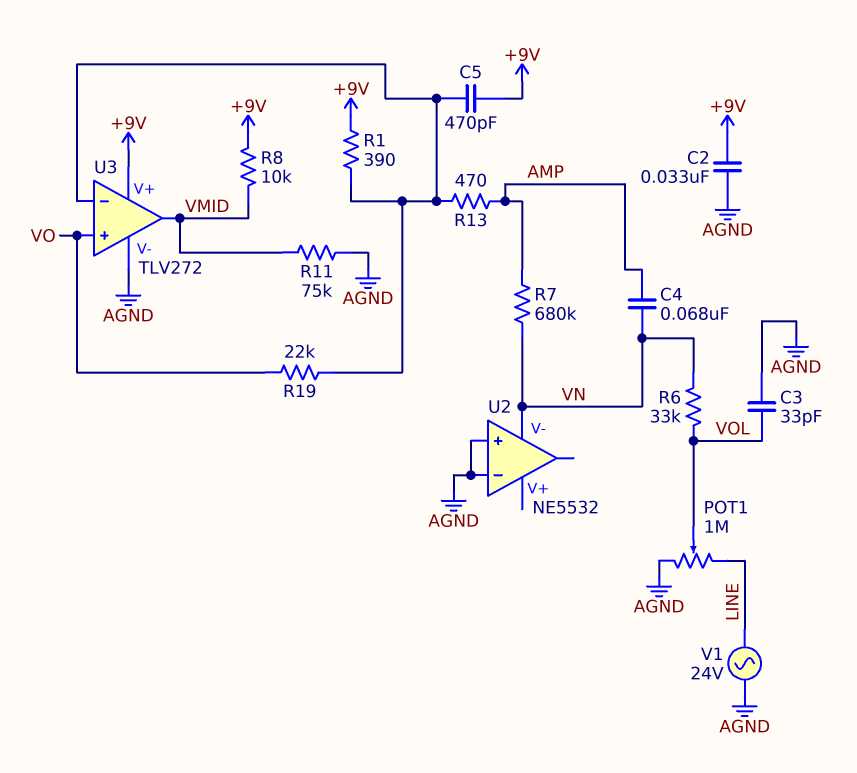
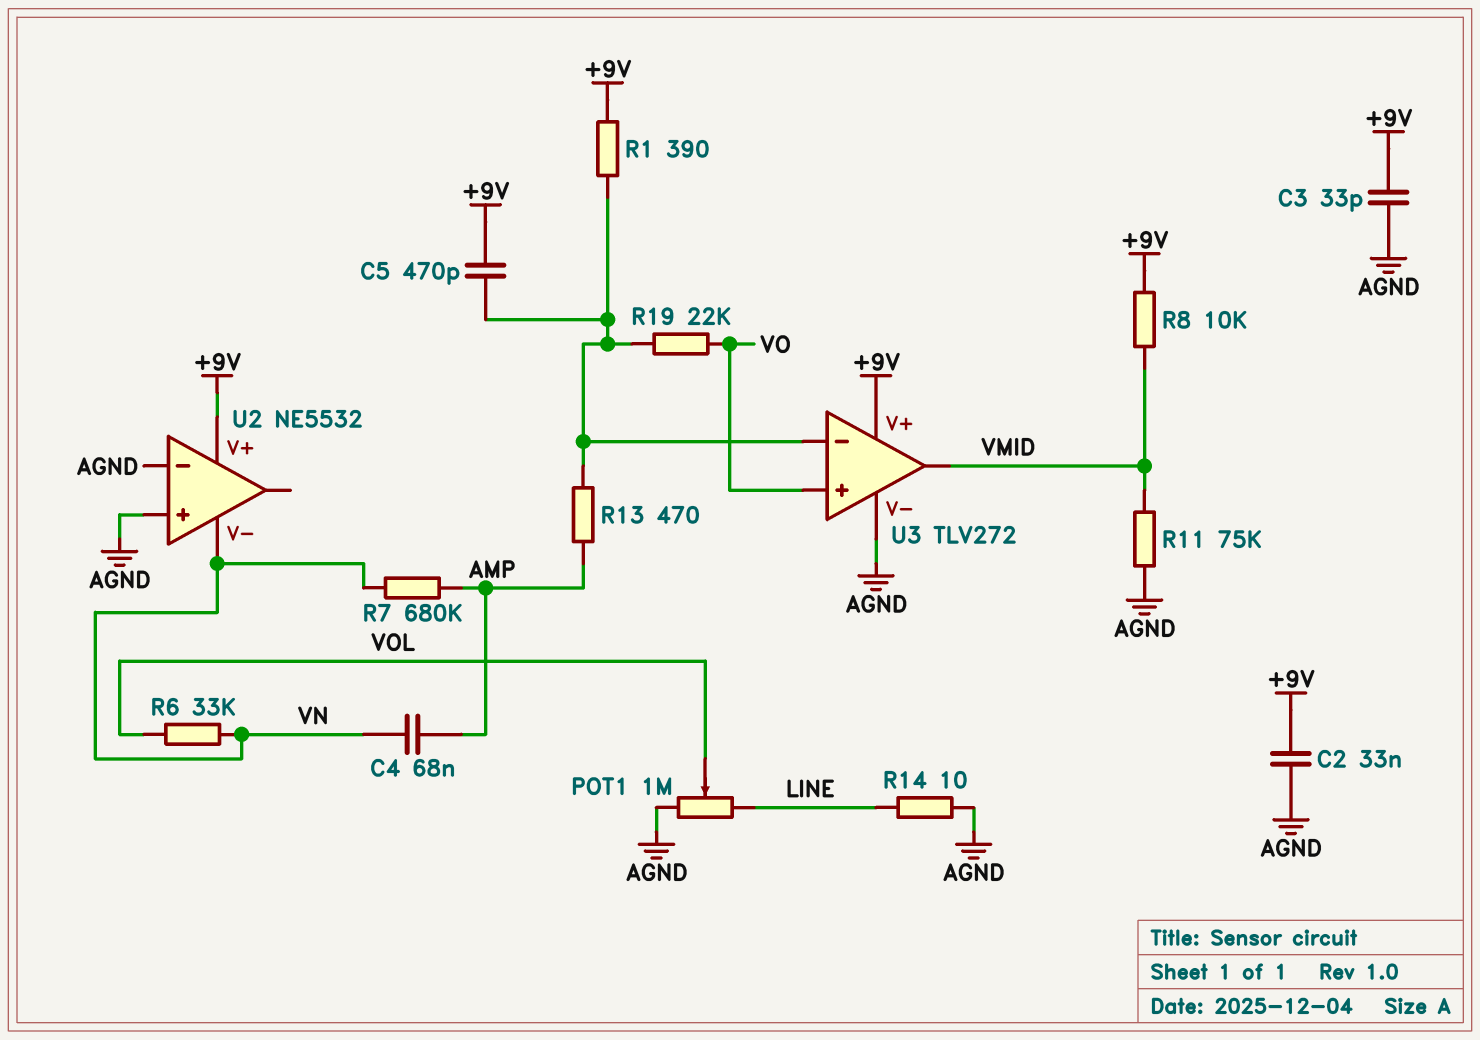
C3: 33pF (AGND, VOL) -> 33pF (+9V, AGND)
R14: none -> 10 (AGND, LINE)
U2 pin V+: none -> +9V
V1: AC 24V (AGND, LINE) -> none

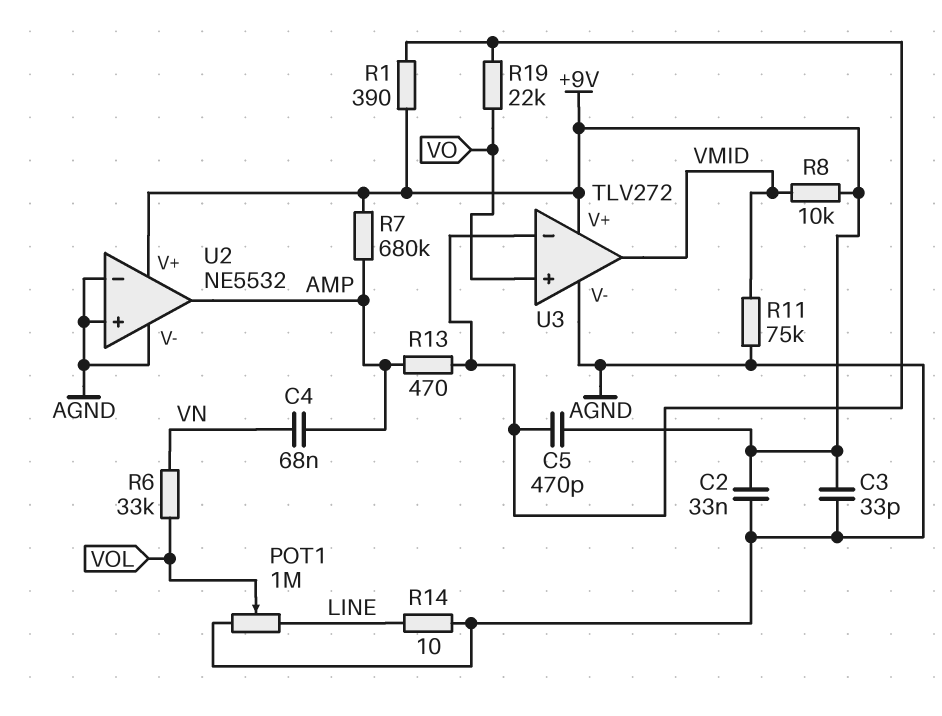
R7: 680k (AMP, VN) -> 680k (+9V, AMP)
U2 pin V-: VN -> AGND
U2 pin out: none -> AMP

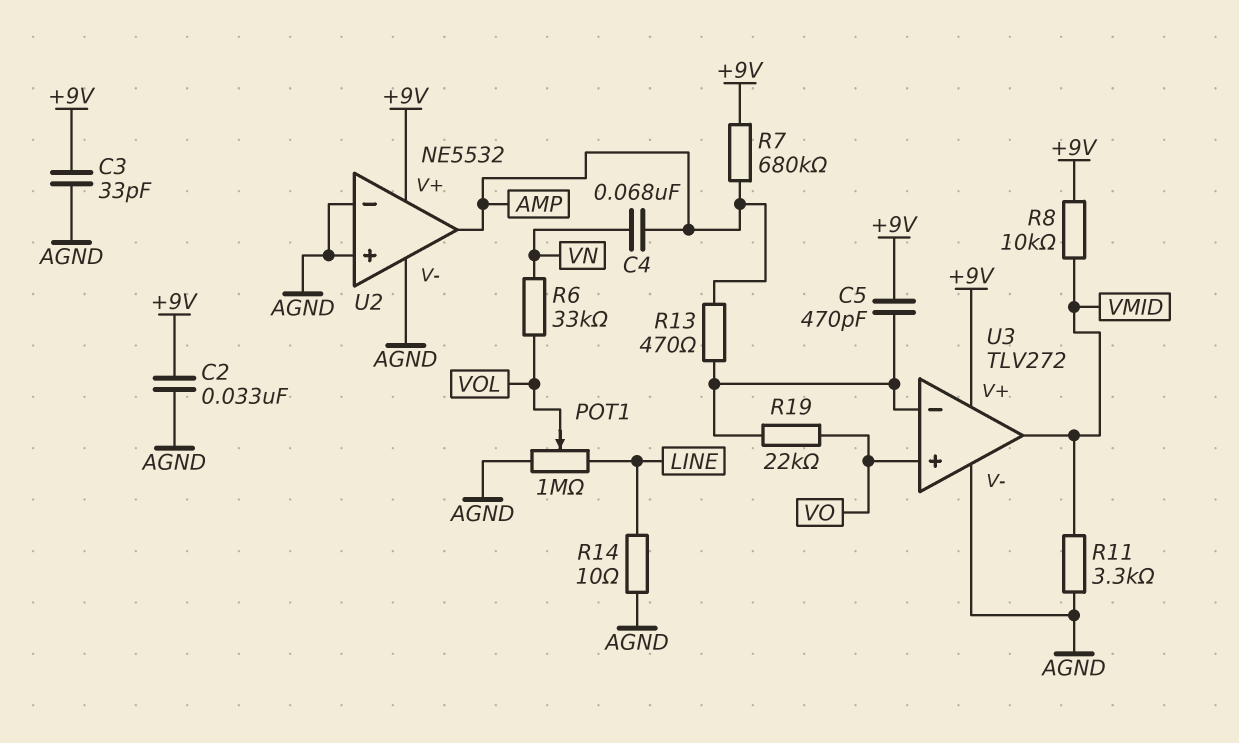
R1: 390 (+9V, U3/in-) -> none
R11: 75k (AGND, VMID) -> 3.3k (AGND, VMID)

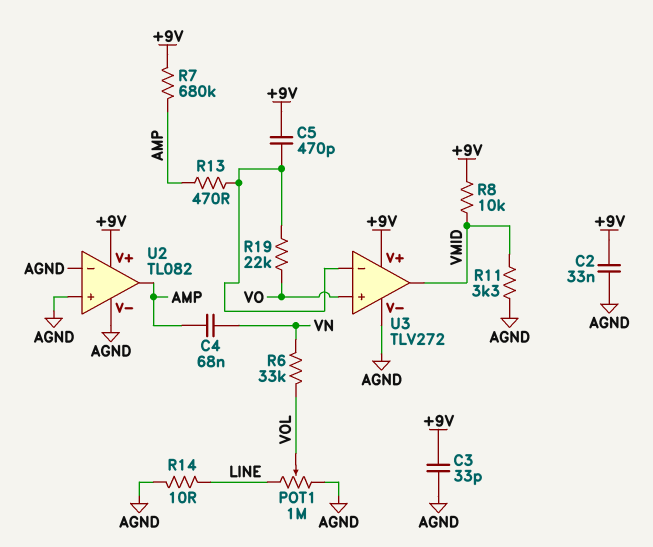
U2: NE5532 -> TL082

